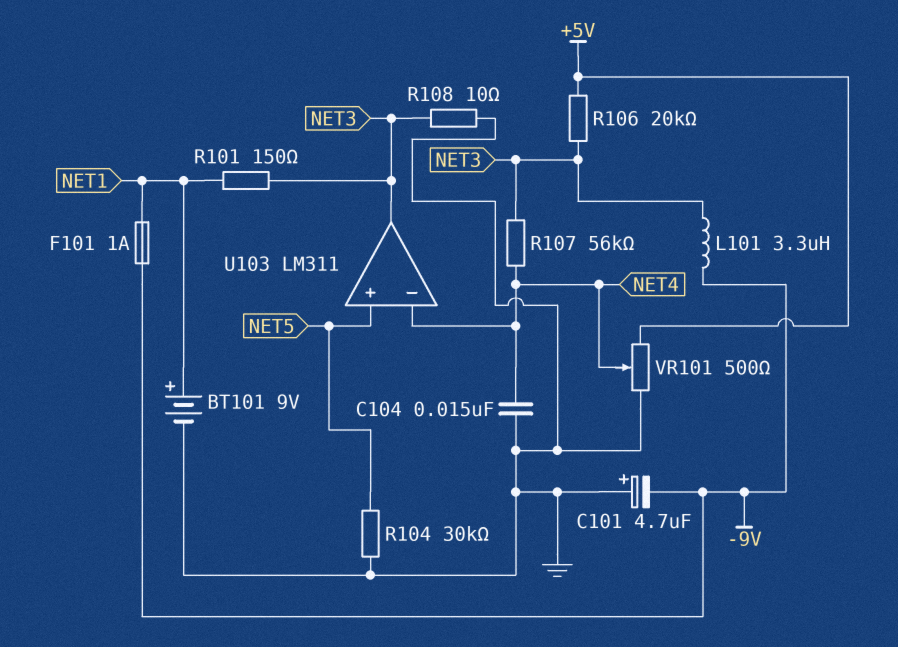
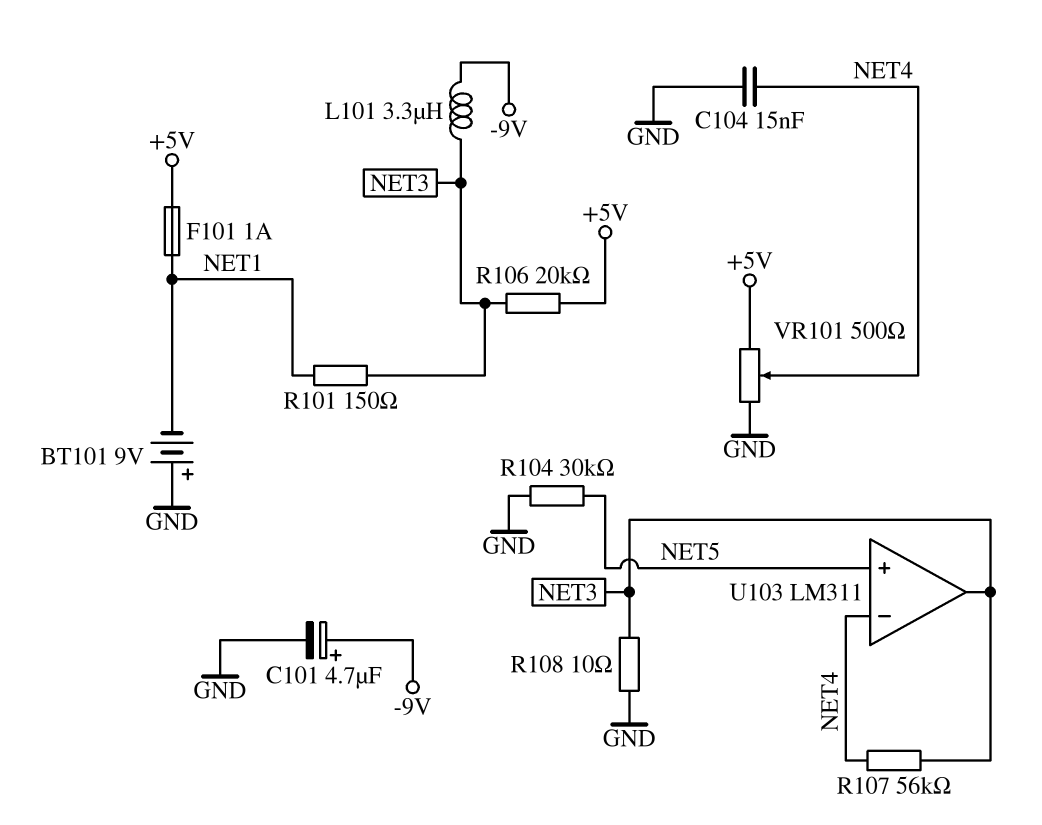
BT101: 9V (plus NET1, minus GND) -> 9V (plus GND, minus NET1)
C101: 4.7uF (plus GND, minus -9V) -> 4.7uF (plus -9V, minus GND)
F101: 1A (-9V, NET1) -> 1A (+5V, NET1)

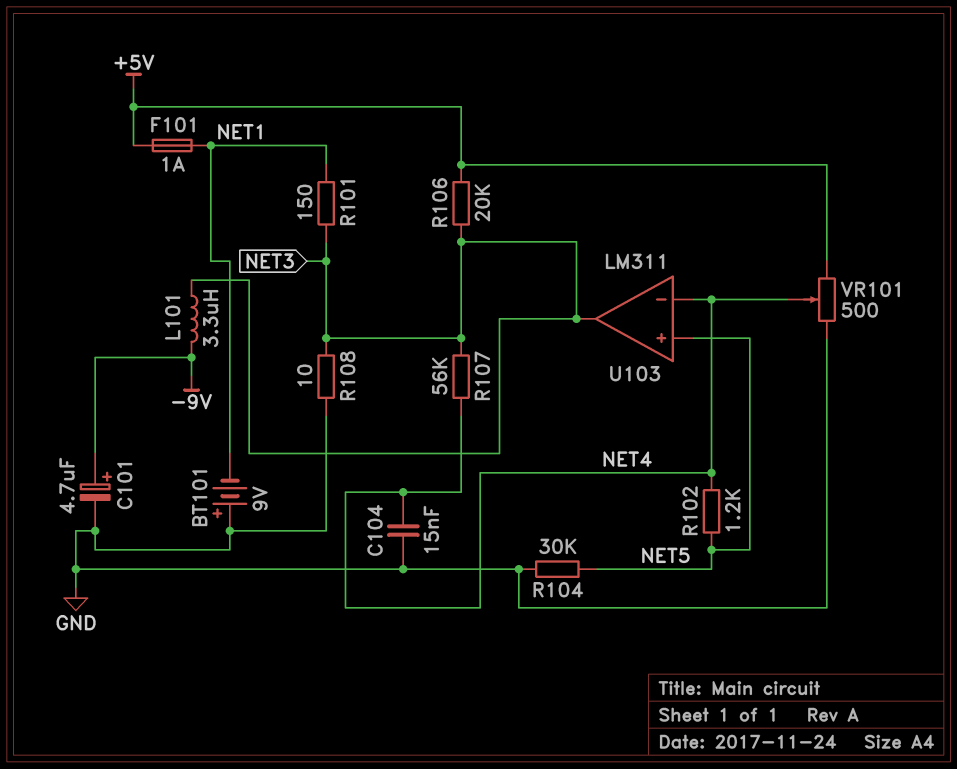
R102: none -> 1.2k (NET4, NET5)

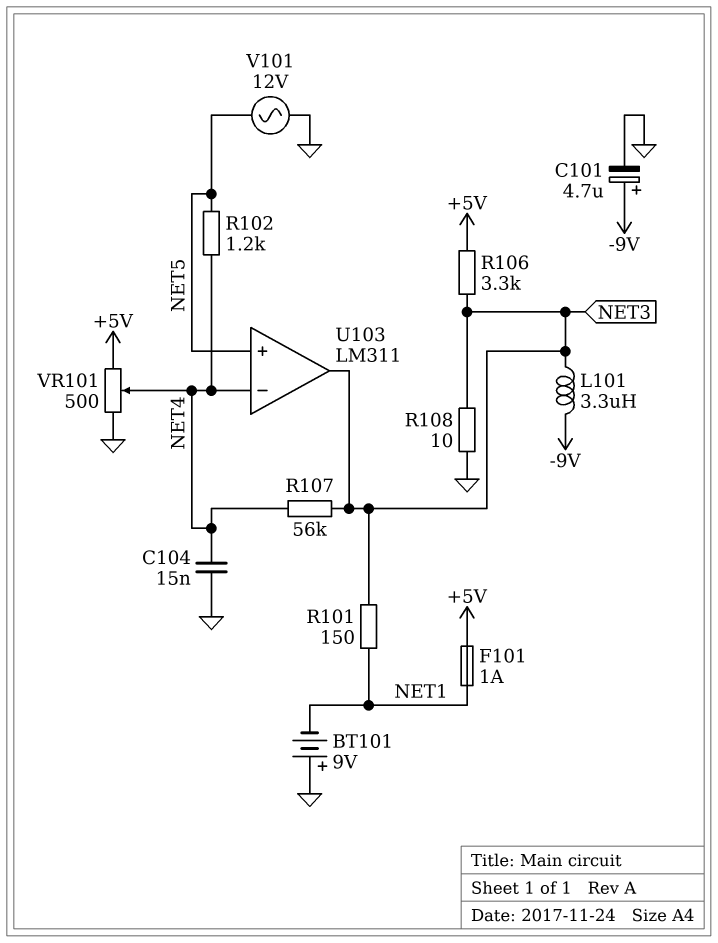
R104: 30k (GND, NET5) -> none
R106: 20k (+5V, NET3) -> 3.3k (+5V, NET3)
V101: none -> AC 12V (GND, NET5)

